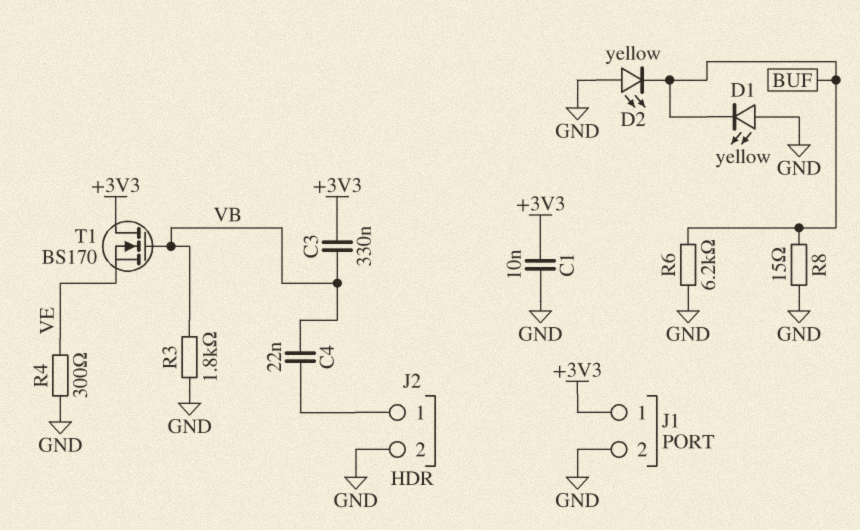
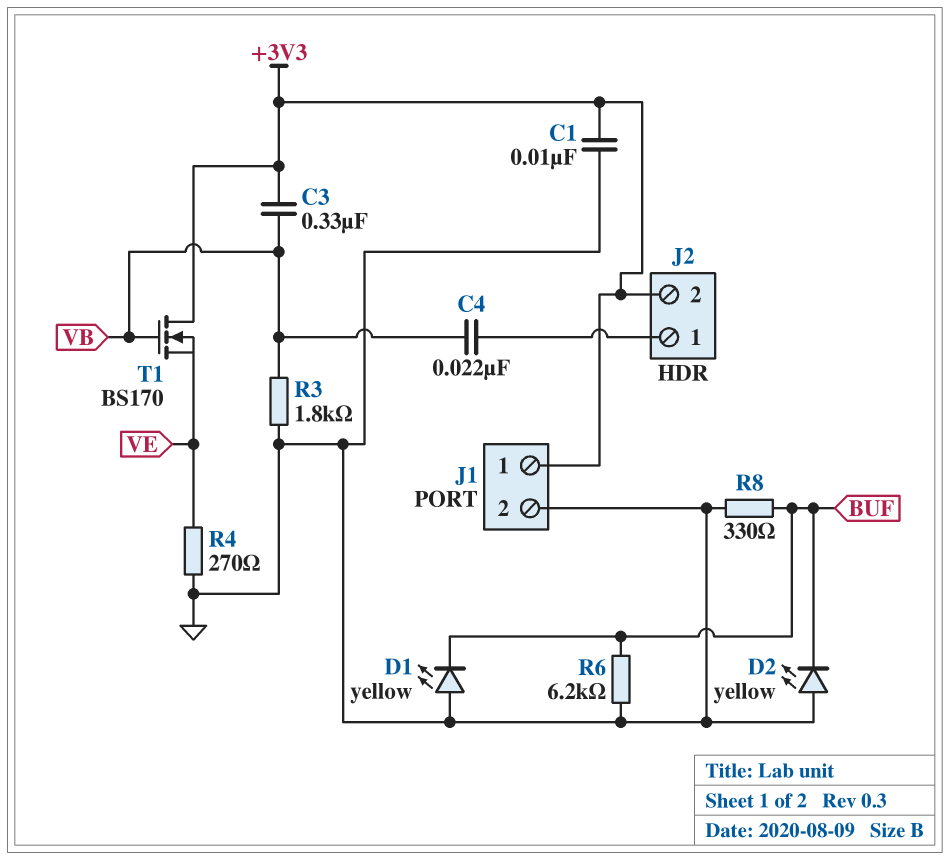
J2 pin 2: GND -> +3V3
R4: 300 (GND, VE) -> 270 (GND, VE)
R8: 15 (BUF, GND) -> 330 (BUF, GND)

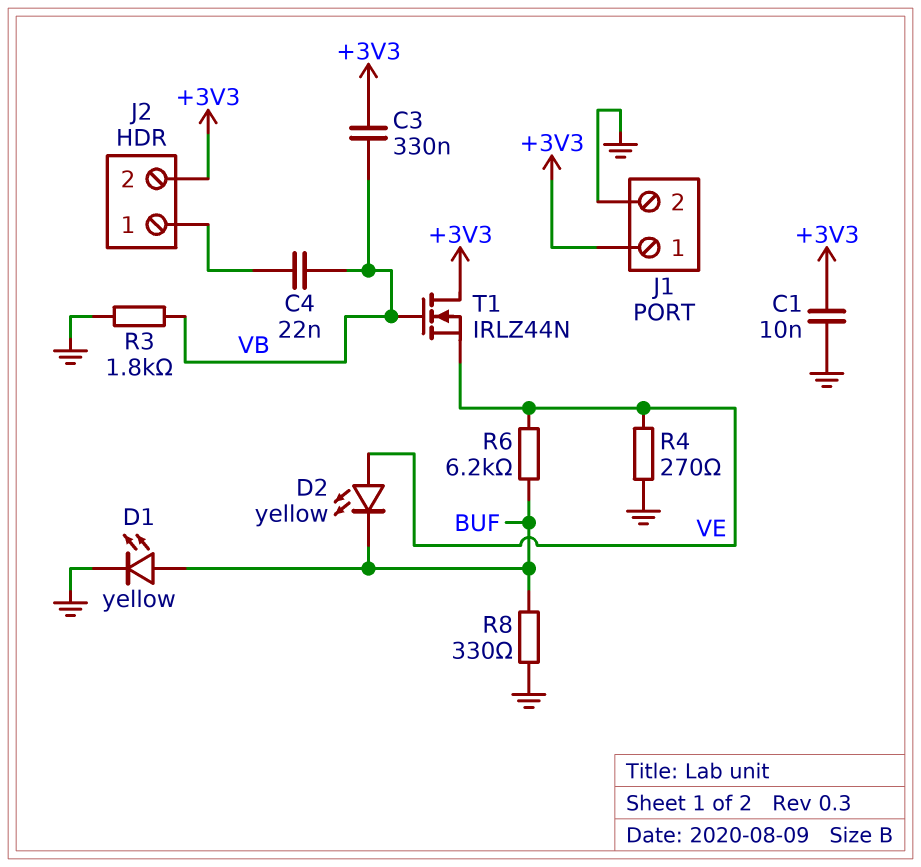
D1: LED yellow (A GND, K BUF) -> LED yellow (A BUF, K GND)
D2: LED yellow (A GND, K BUF) -> LED yellow (A VE, K BUF)
R6: 6.2k (BUF, GND) -> 6.2k (BUF, VE)
T1: NMOS BS170 (G VB, D +3V3, S VE) -> NMOS IRLZ44N (G VB, D +3V3, S VE)

